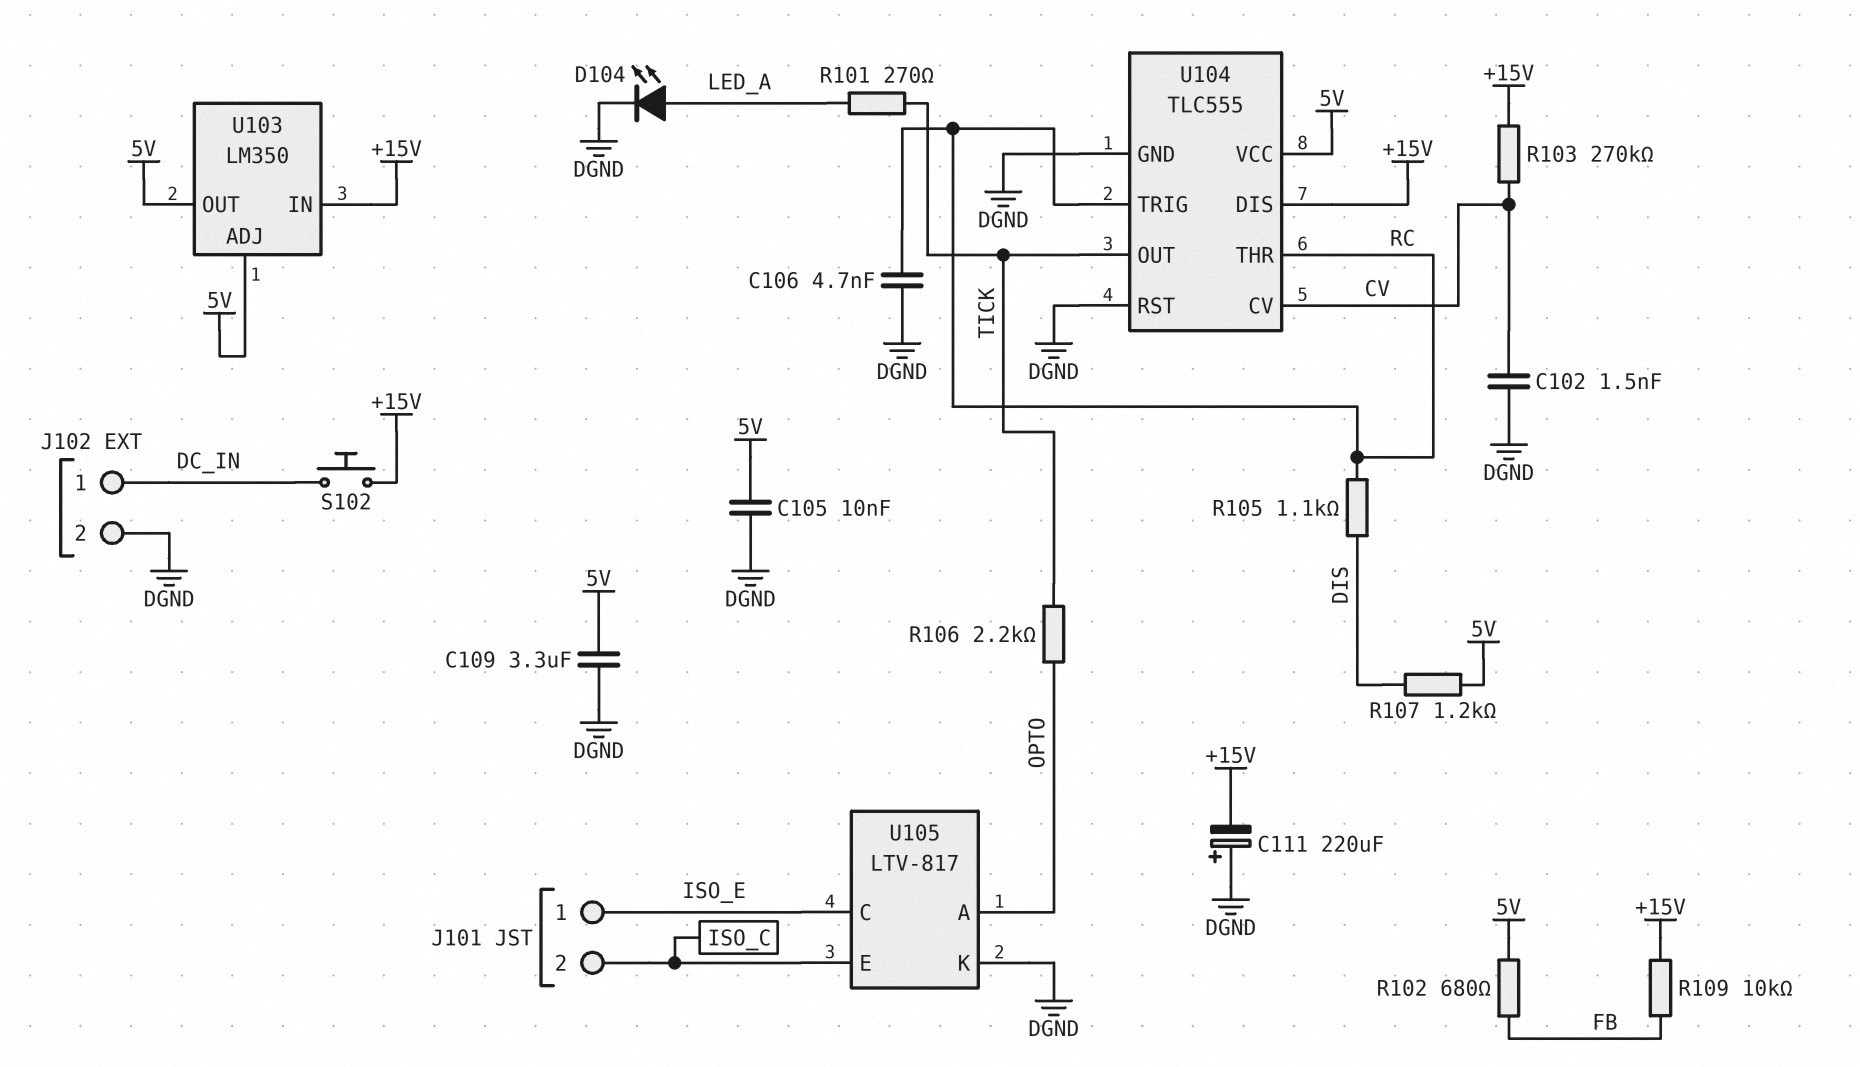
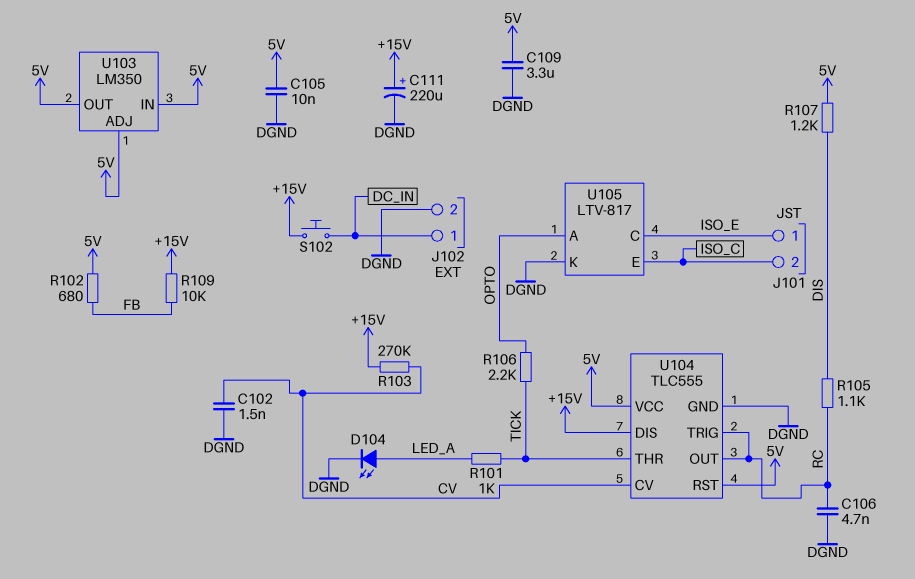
C111: 220uF (plus DGND, minus +15V) -> 220uF (plus +15V, minus DGND)
R101: 270 (LED_A, TICK) -> 1k (LED_A, TICK)
U103 pin IN: +15V -> 5V
U104 pin OUT: TICK -> RC
U104 pin RST: DGND -> 5V
U104 pin THR: RC -> TICK

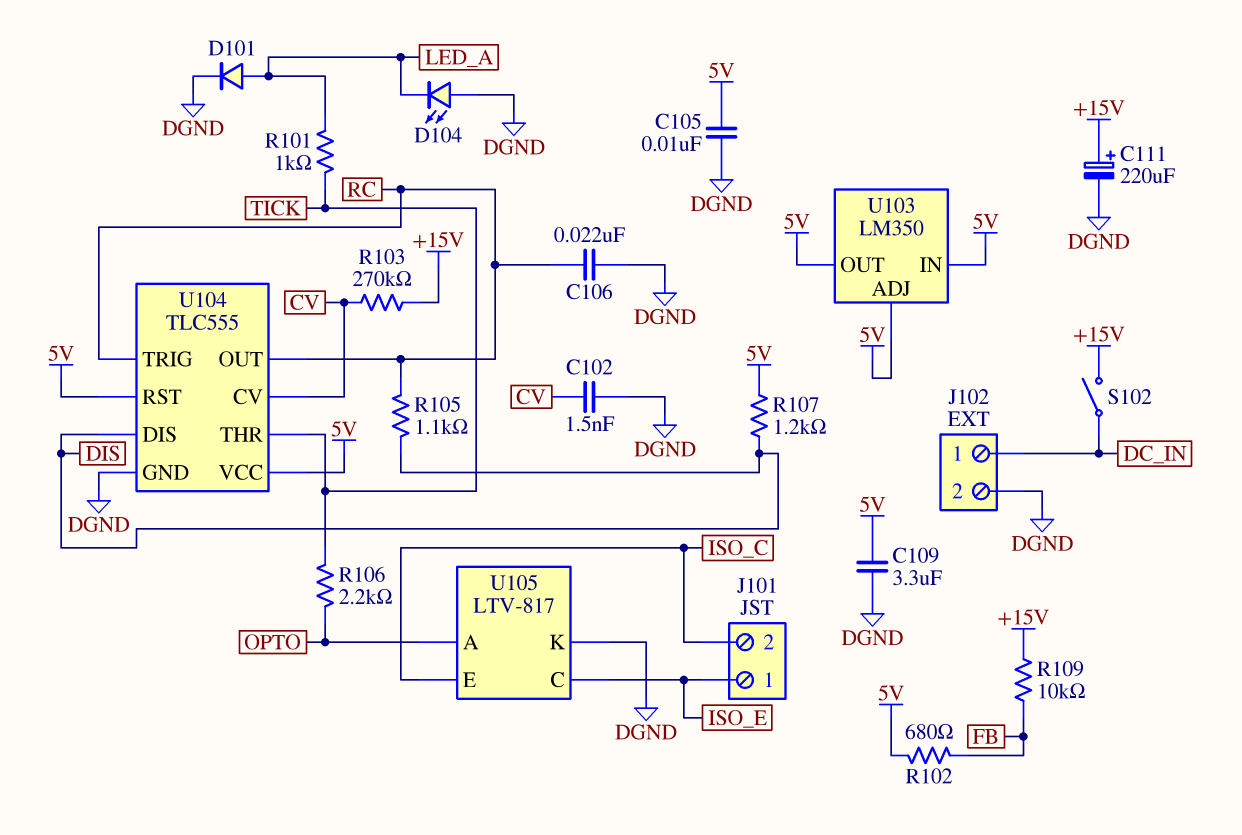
C106: 4.7nF (DGND, RC) -> 22nF (DGND, RC)
D101: none -> diode (A LED_A, K DGND)
D104: LED (A LED_A, K DGND) -> LED (A DGND, K LED_A)
S102: button (+15V, DC_IN) -> switch (+15V, DC_IN)
U104 pin DIS: +15V -> DIS

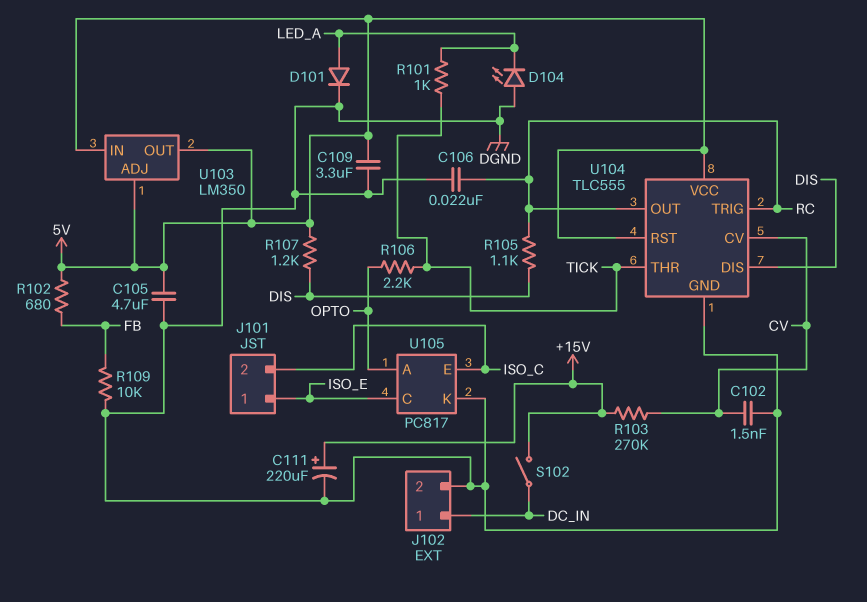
C105: 10nF (5V, DGND) -> 4.7uF (5V, DGND)
R109: 10k (+15V, FB) -> 10k (DGND, FB)
U105: LTV-817 -> PC817

